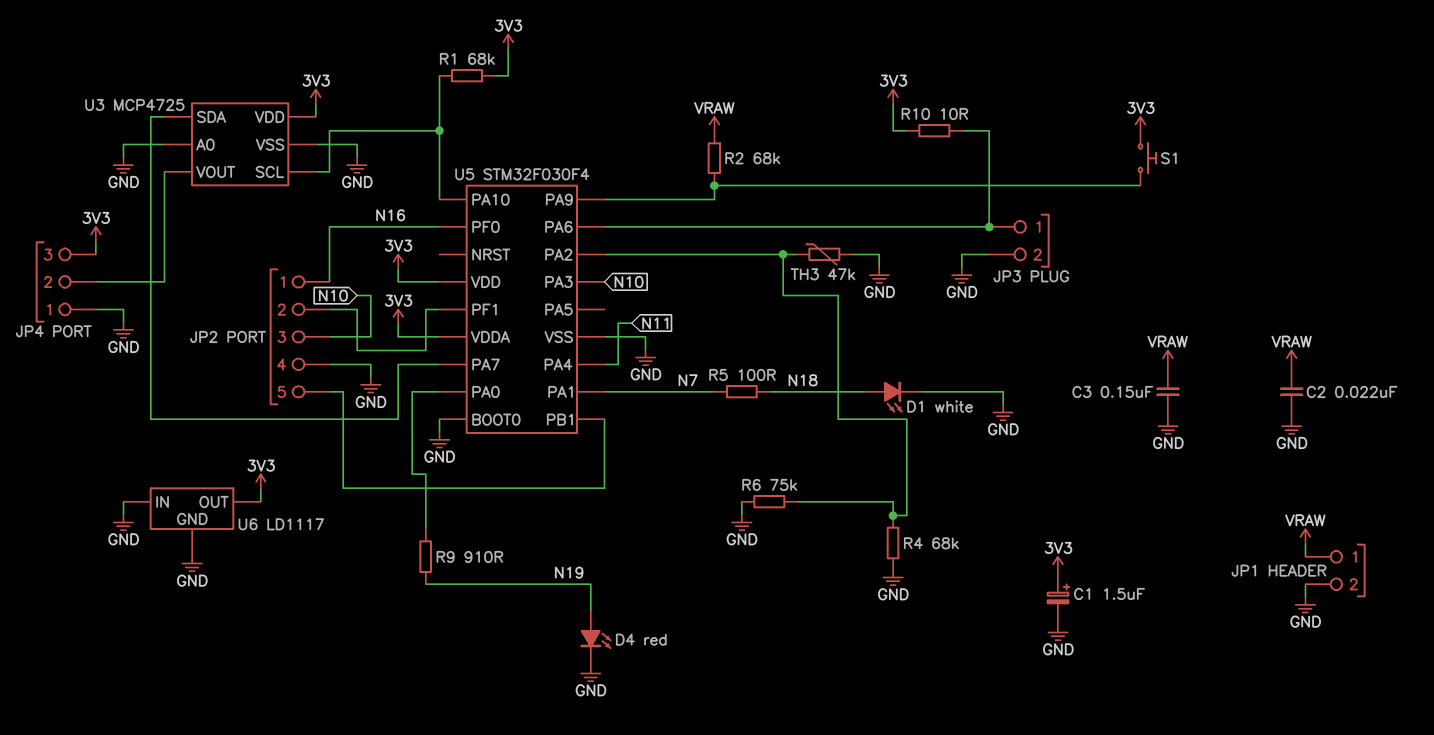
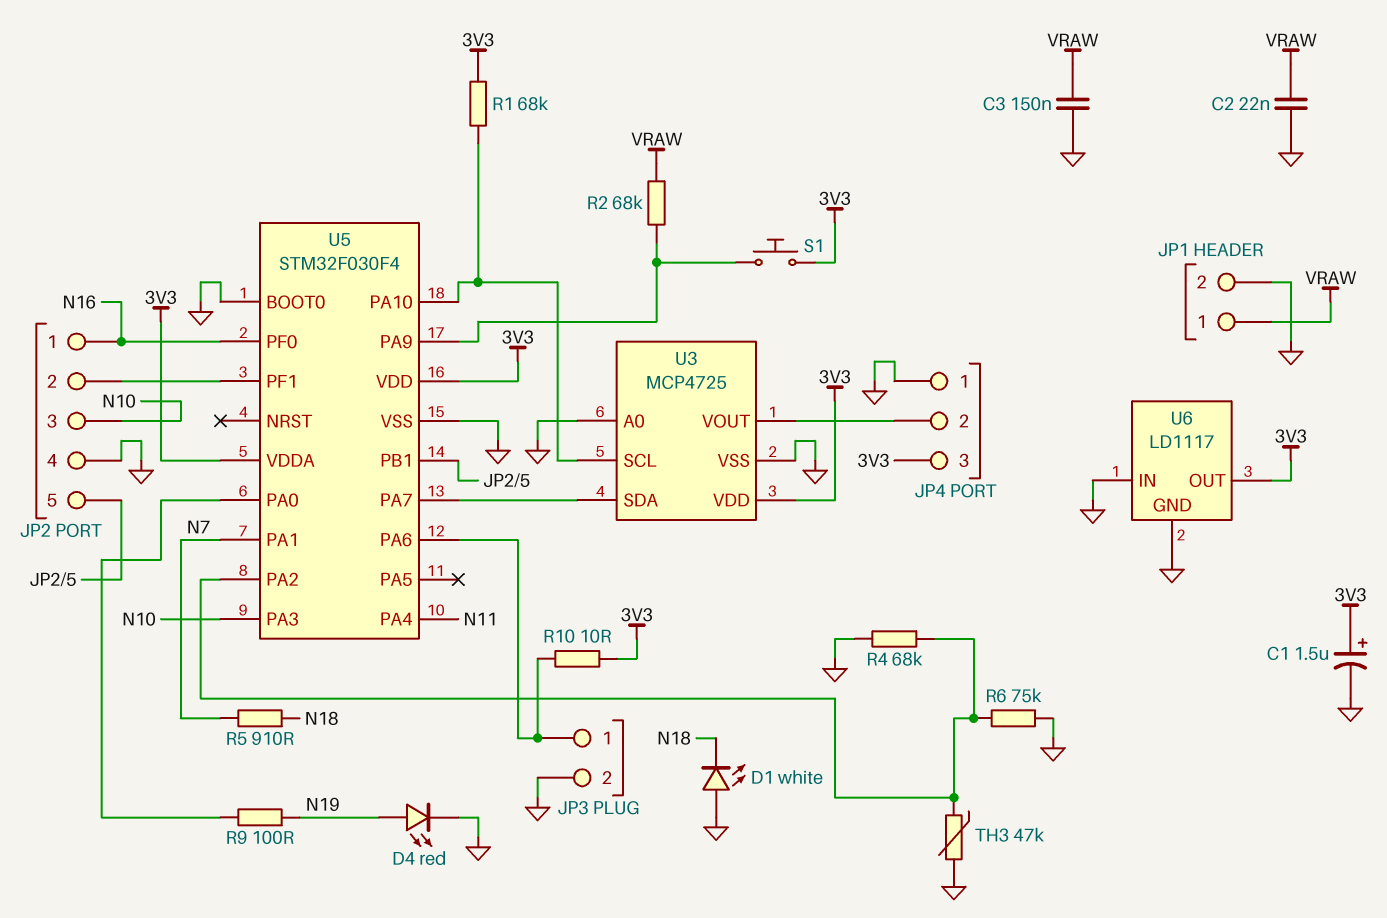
D1: LED white (A N18, K GND) -> LED white (A GND, K N18)
R5: 100 (N7, N18) -> 910 (N7, N18)
R9: 910 (N19, U5/PA0) -> 100 (N19, U5/PA0)

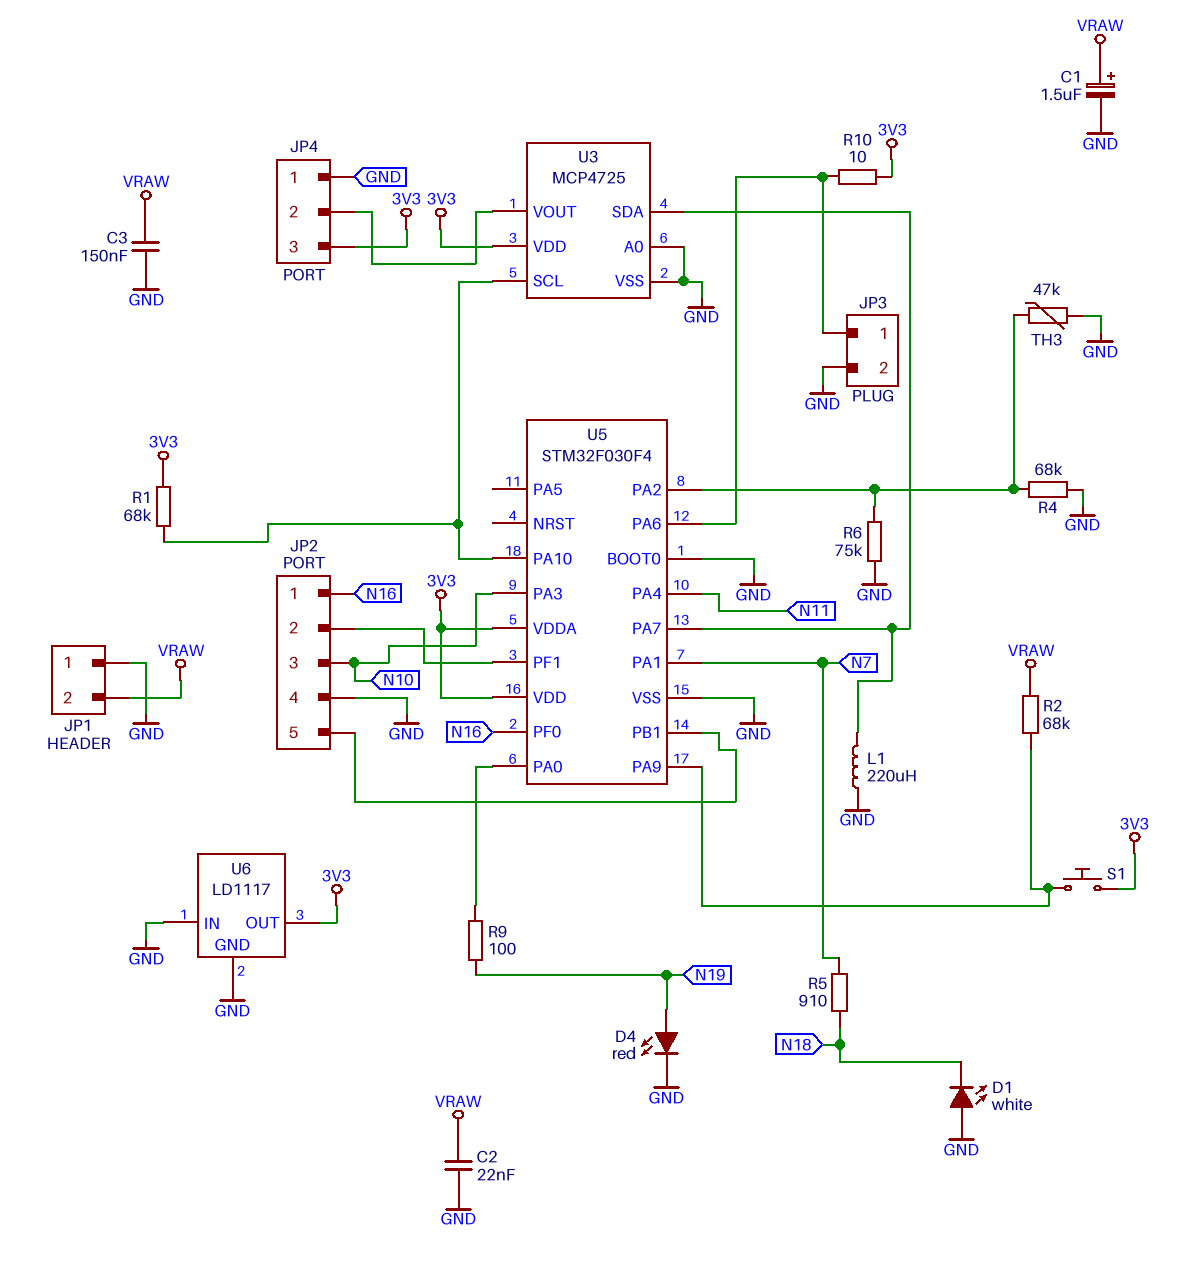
C1: 1.5uF (plus 3V3, minus GND) -> 1.5uF (plus VRAW, minus GND)
JP1 pin 1: VRAW -> GND
JP1 pin 2: GND -> VRAW
L1: none -> 220uH (GND, U3/SDA)

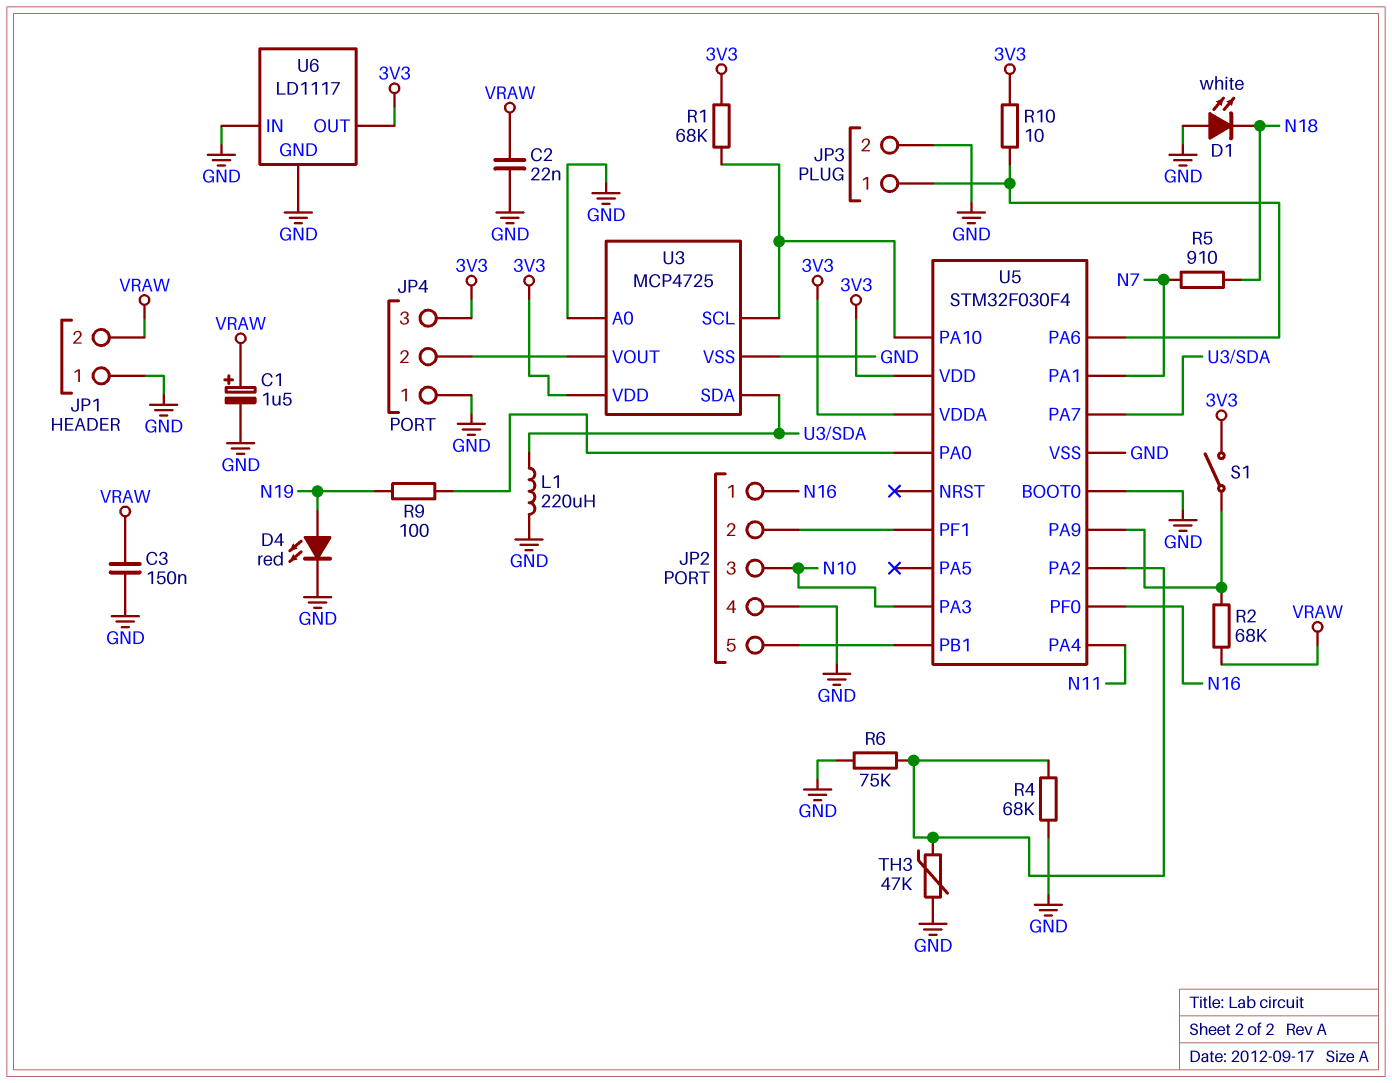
S1: button (3V3, U5/PA9) -> switch (3V3, U5/PA9)

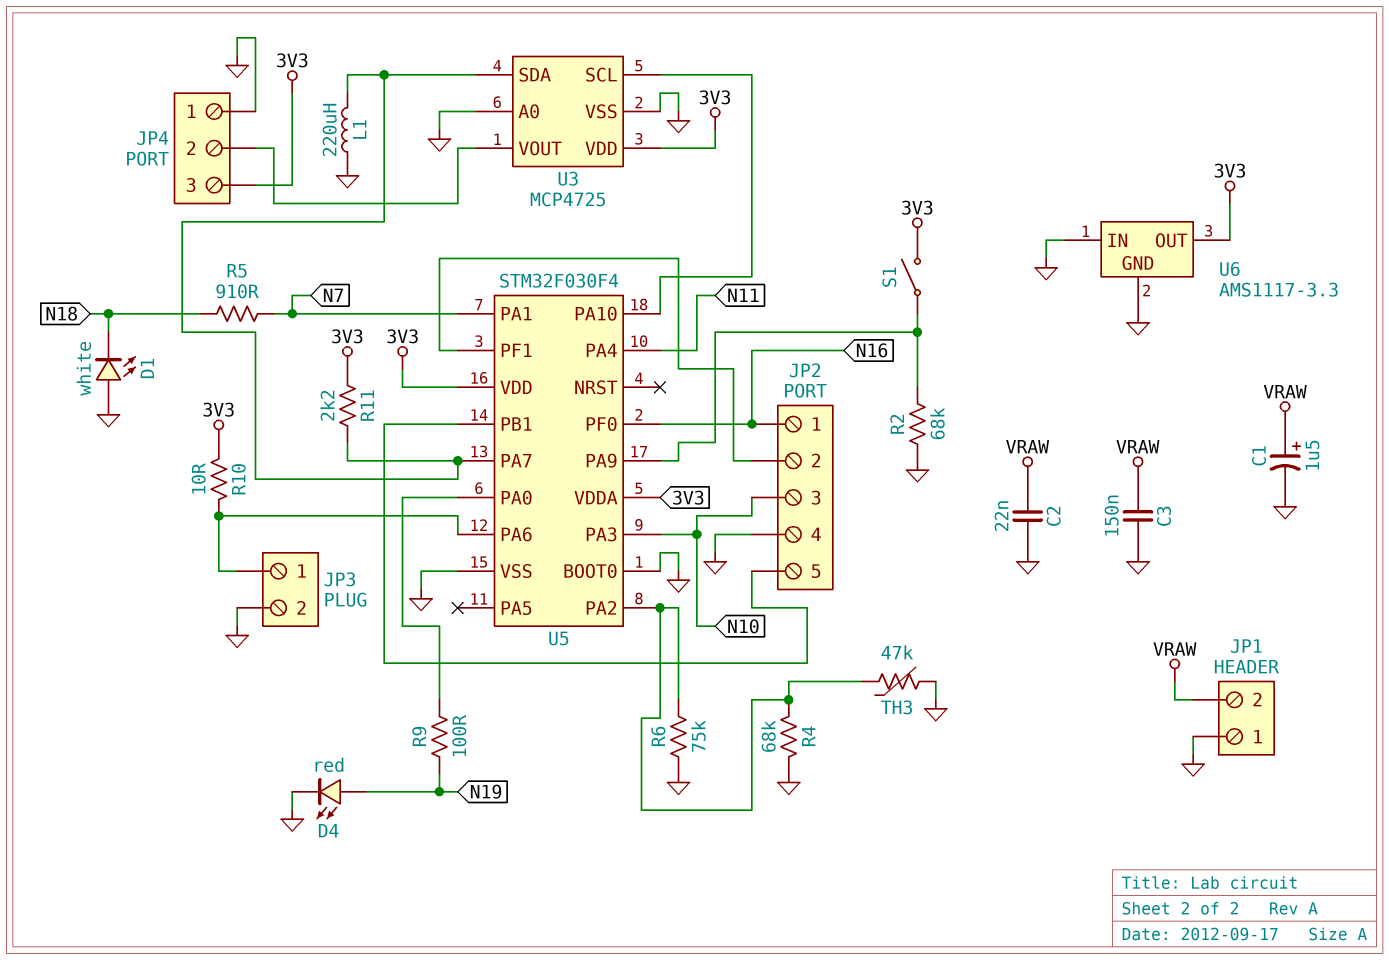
R1: 68k (3V3, U3/SCL) -> none
R2: 68k (U5/PA9, VRAW) -> 68k (GND, U5/PA9)
R11: none -> 2.2k (3V3, U3/SDA)
U6: LD1117 -> AMS1117-3.3

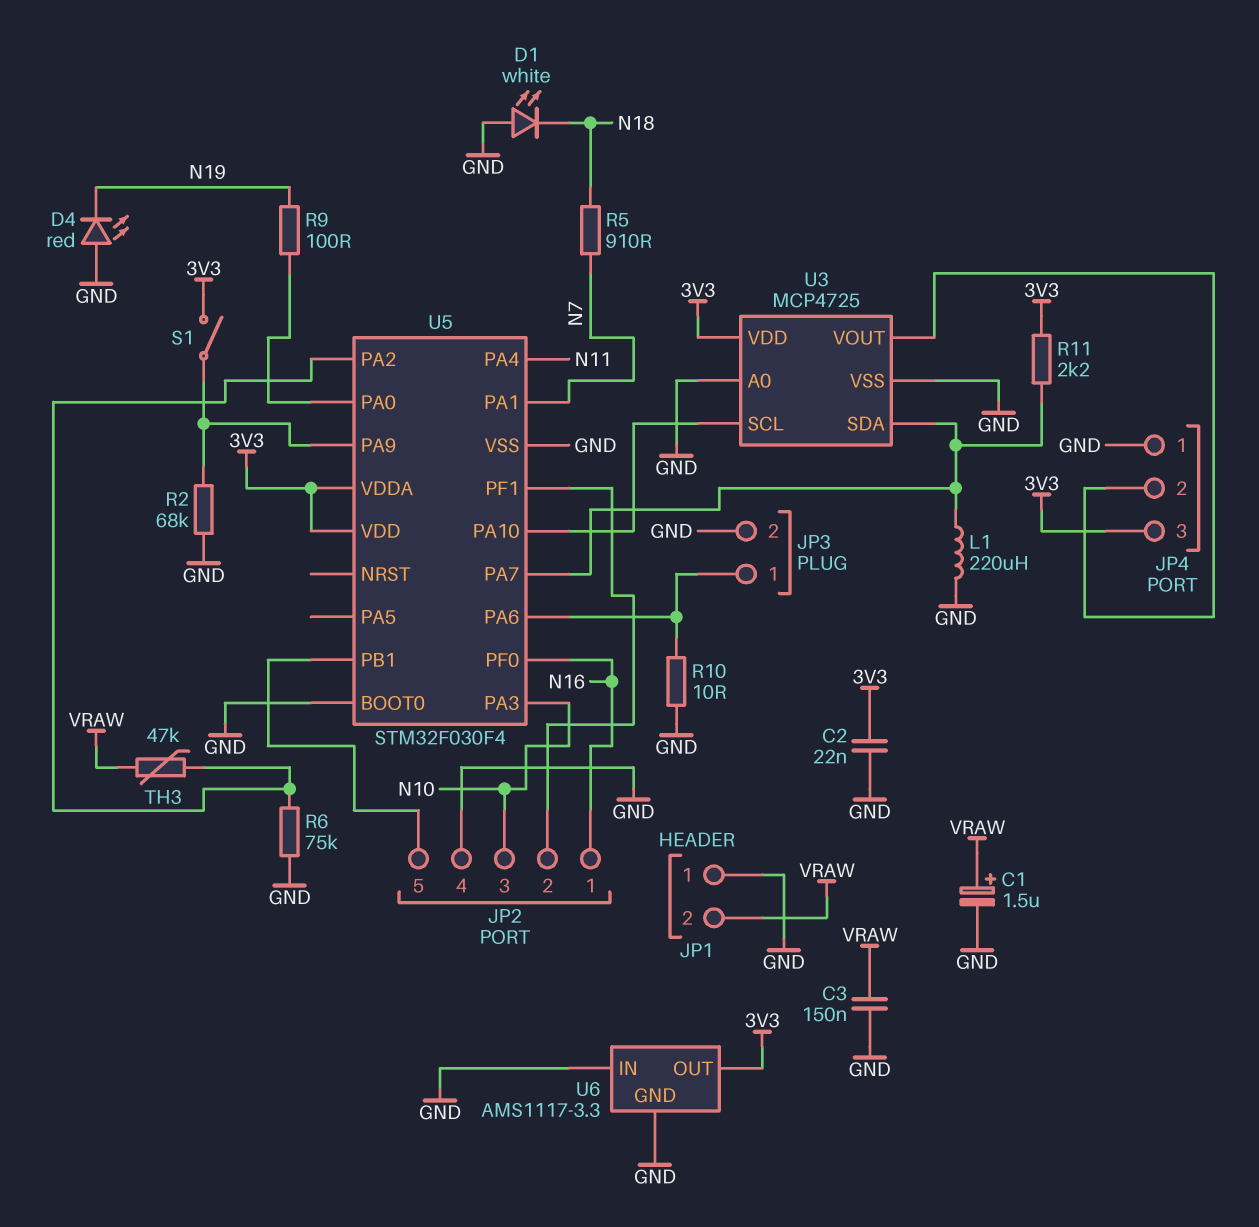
C2: 22nF (GND, VRAW) -> 22nF (3V3, GND)
D4: LED red (A N19, K GND) -> LED red (A GND, K N19)
R4: 68k (GND, U5/PA2) -> none
R10: 10 (3V3, JP3/1) -> 10 (GND, JP3/1)
TH3: 47k (GND, U5/PA2) -> 47k (U5/PA2, VRAW)

